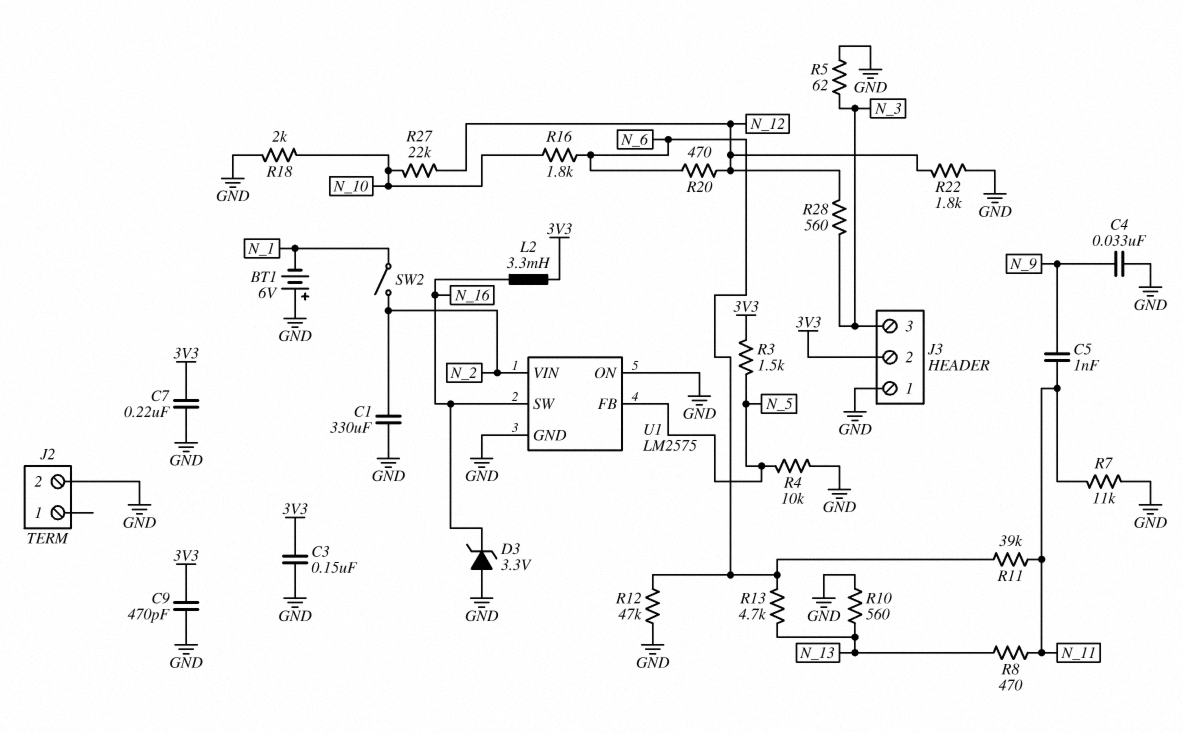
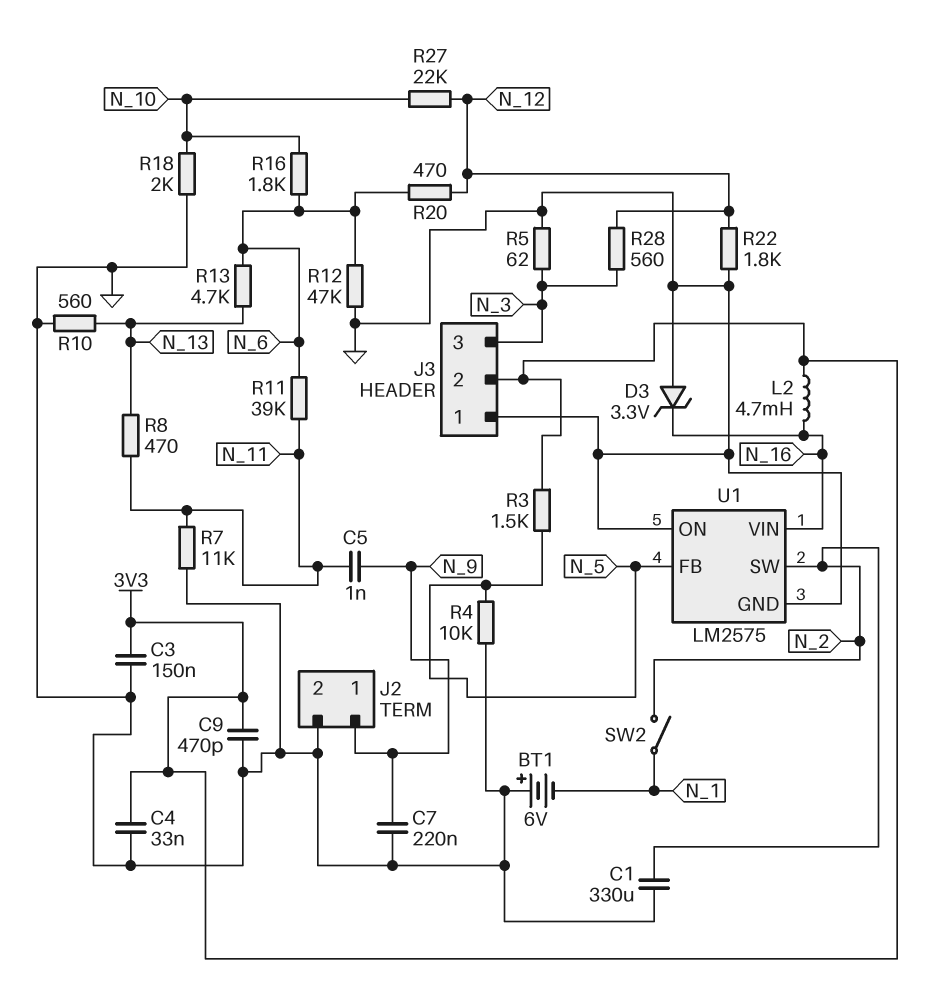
C4: 33nF (GND, N_9) -> 33nF (3V3, GND)
C7: 220nF (3V3, GND) -> 220nF (GND, N_9)
J2 pin 1: none -> N_9
L2: 3.3mH (3V3, N_16) -> 4.7mH (3V3, N_16)
U1 pin SW: N_16 -> N_2
U1 pin VIN: N_2 -> N_16

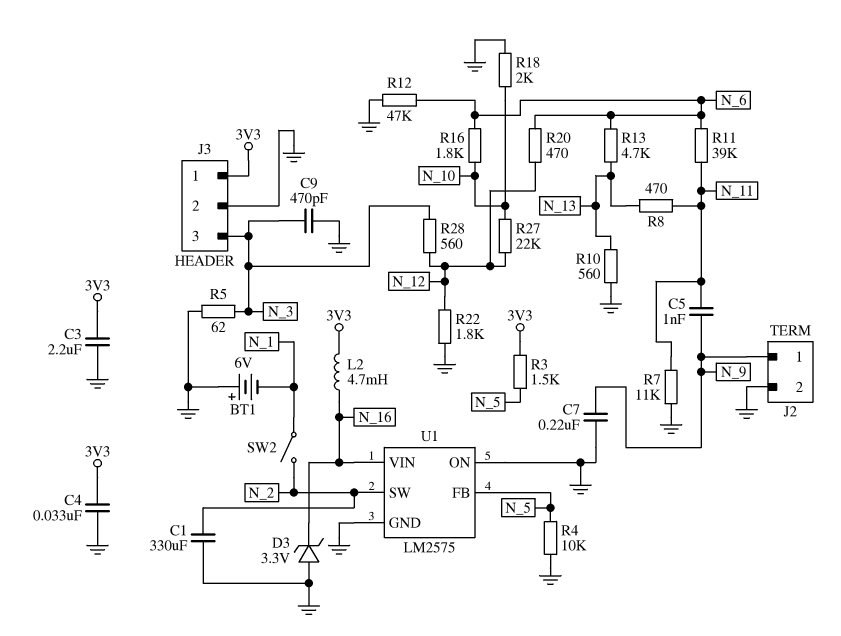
C3: 150nF (3V3, GND) -> 2.2uF (3V3, GND)
C9: 470pF (3V3, GND) -> 470pF (GND, N_3)
J3 pin 1: GND -> 3V3
J3 pin 2: 3V3 -> GND

